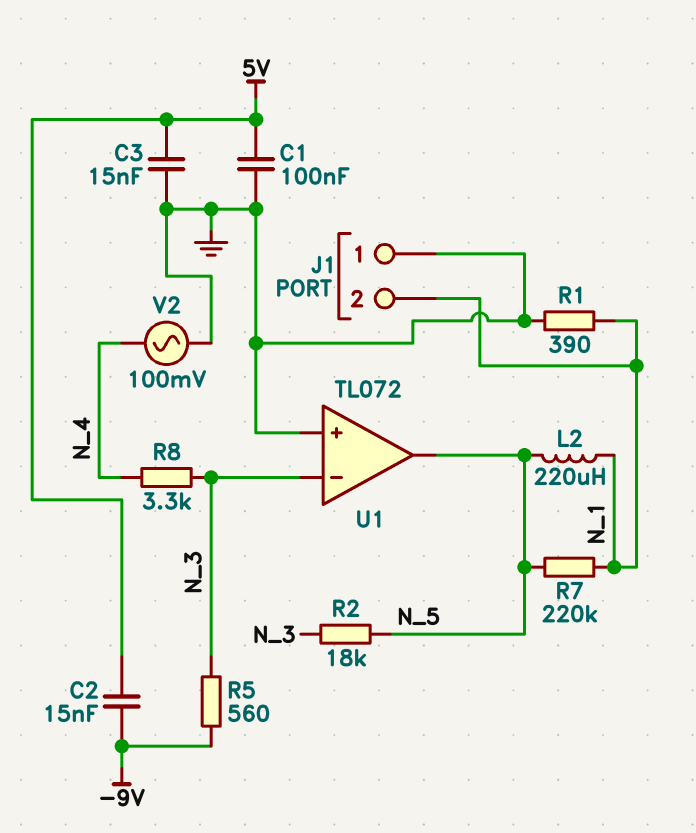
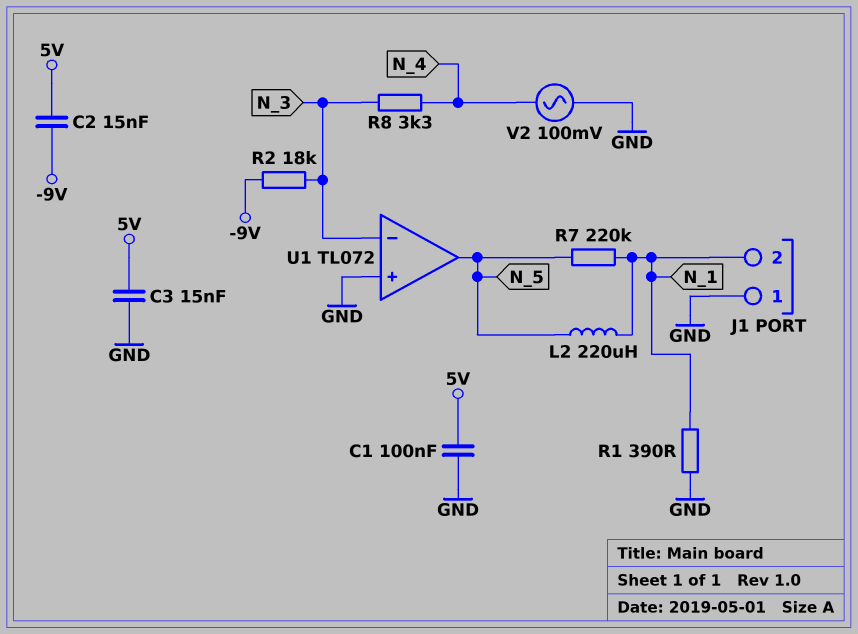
R2: 18k (N_3, N_5) -> 18k (-9V, N_3)
R5: 560 (-9V, N_3) -> none

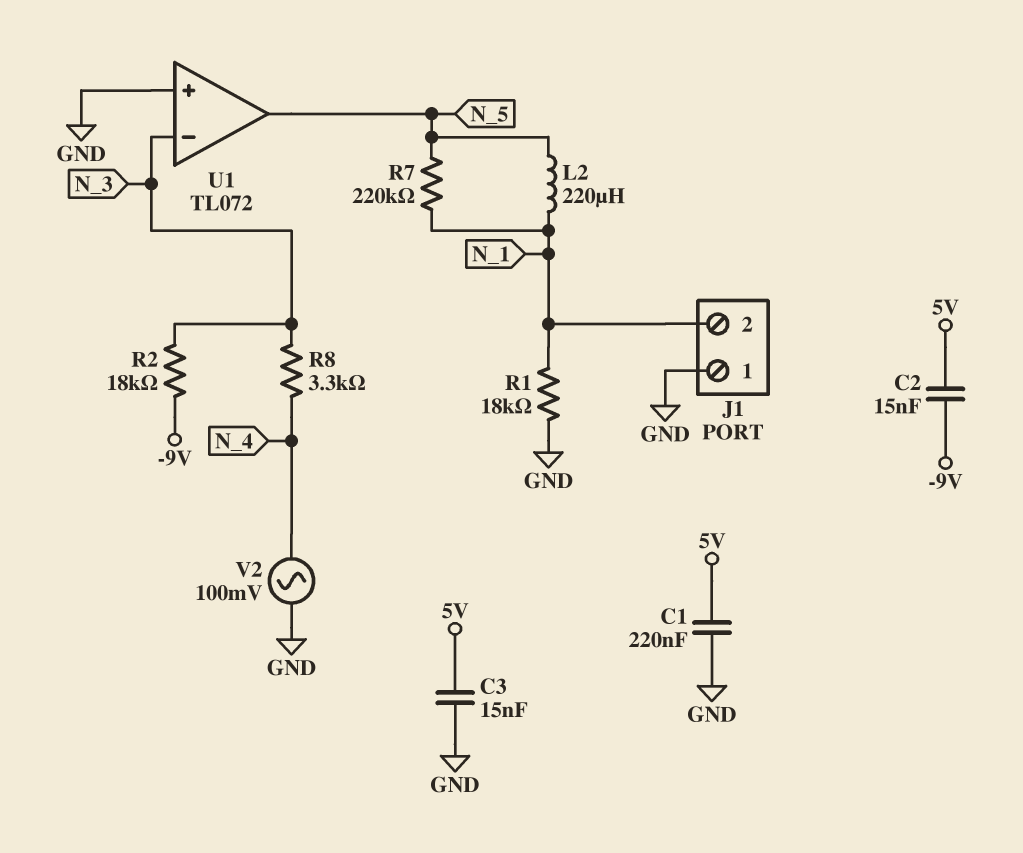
C1: 100nF (5V, GND) -> 220nF (5V, GND)
R1: 390 (GND, N_1) -> 18k (GND, N_1)

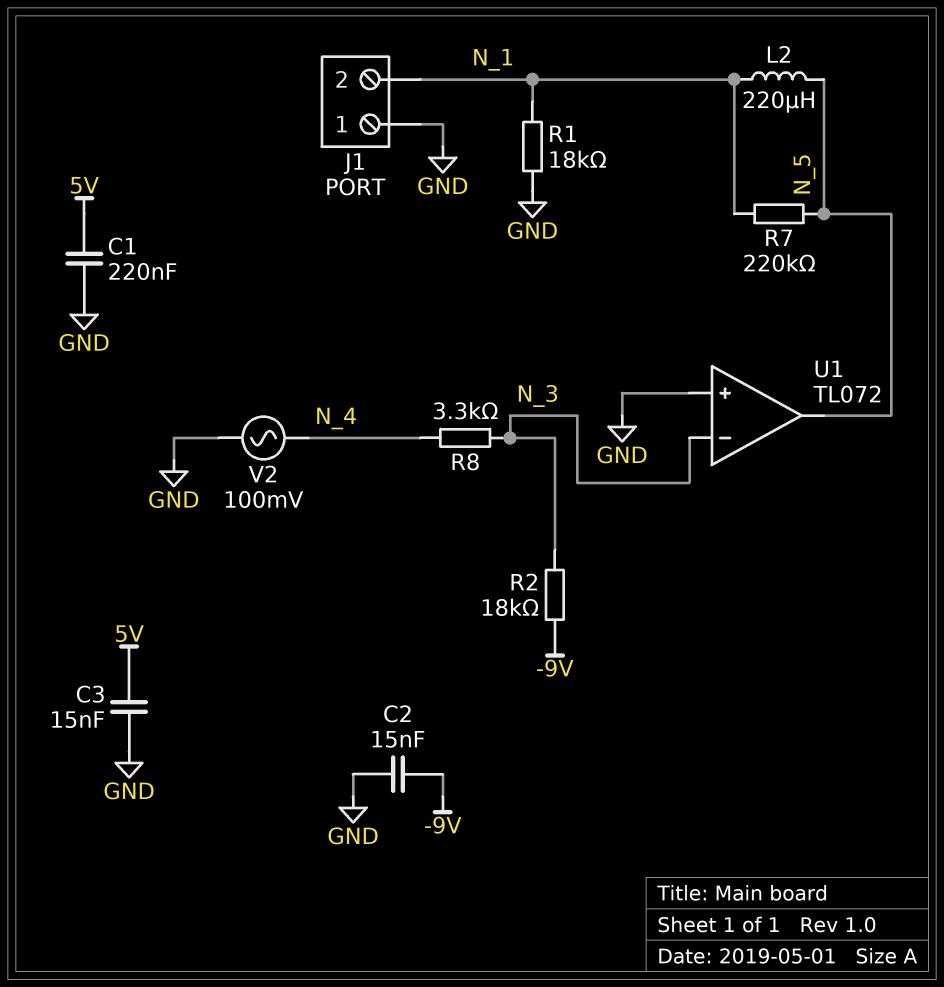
C2: 15nF (-9V, 5V) -> 15nF (-9V, GND)

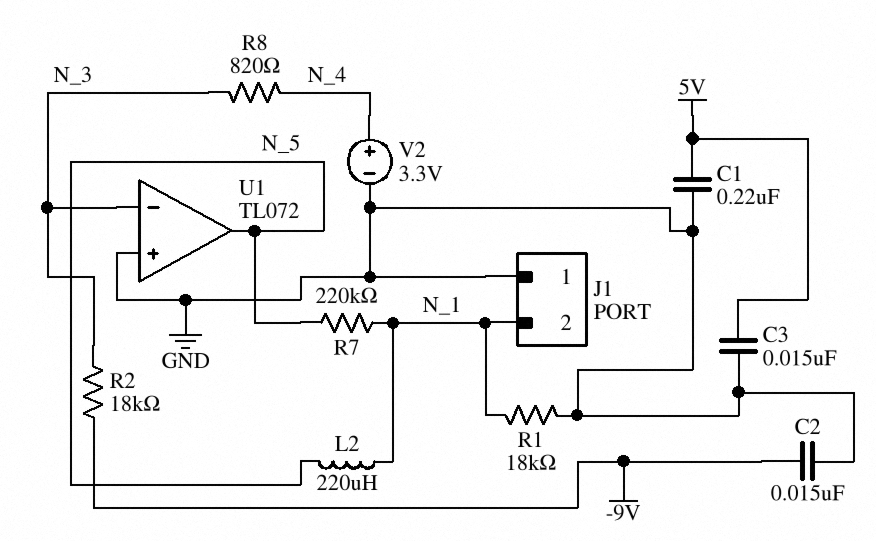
R8: 3.3k (N_3, N_4) -> 820 (N_3, N_4)
V2: AC 100mV (GND, N_4) -> 3.3V (plus N_4, minus GND)

